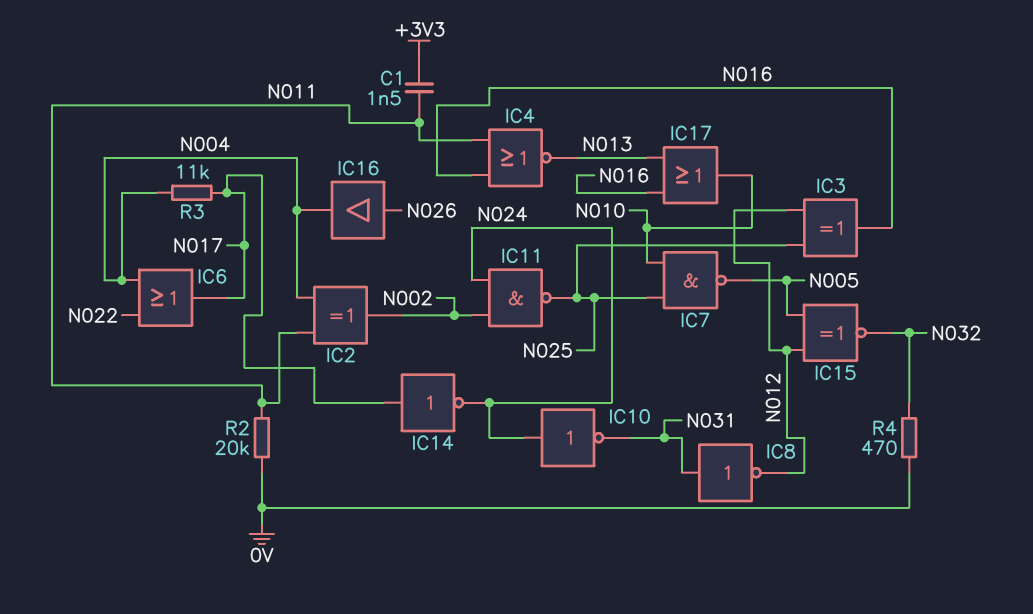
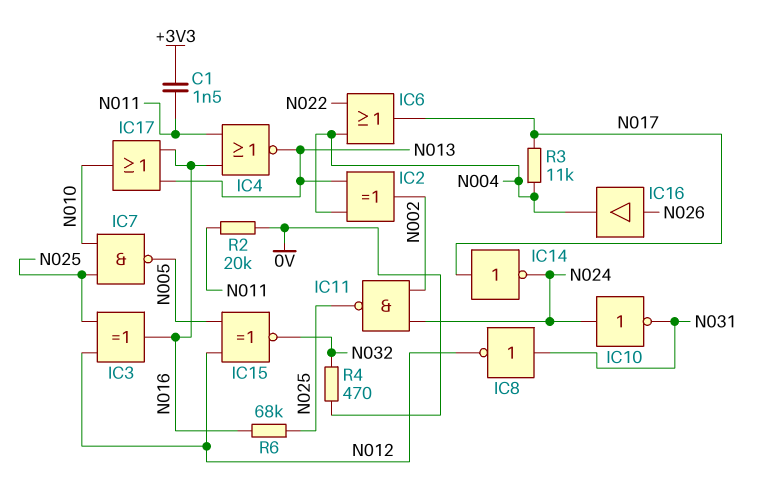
IC2: XOR (in N004, in N011, out N002) -> XOR (in N004, in N013, out N002)
R6: none -> 68k (N016, N025)

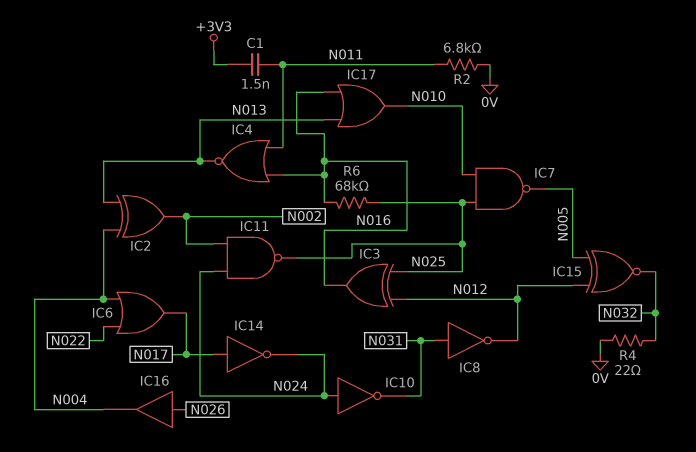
R2: 20k (0V, N011) -> 6.8k (0V, N011)
R3: 11k (N004, N017) -> none
R4: 470 (0V, N032) -> 22 (0V, N032)

